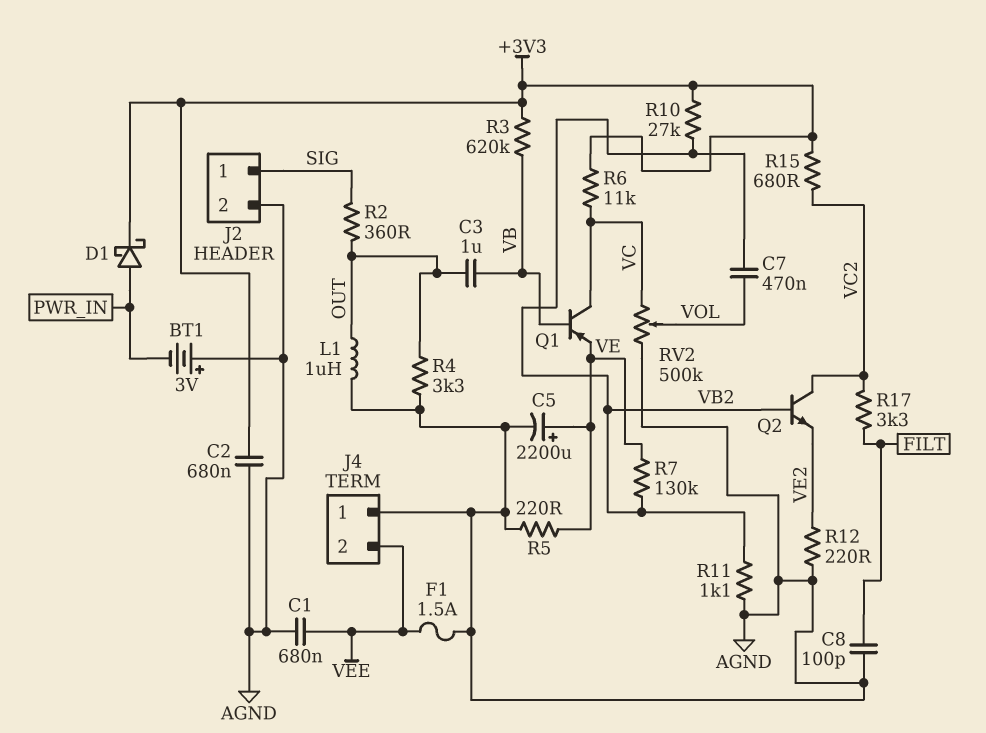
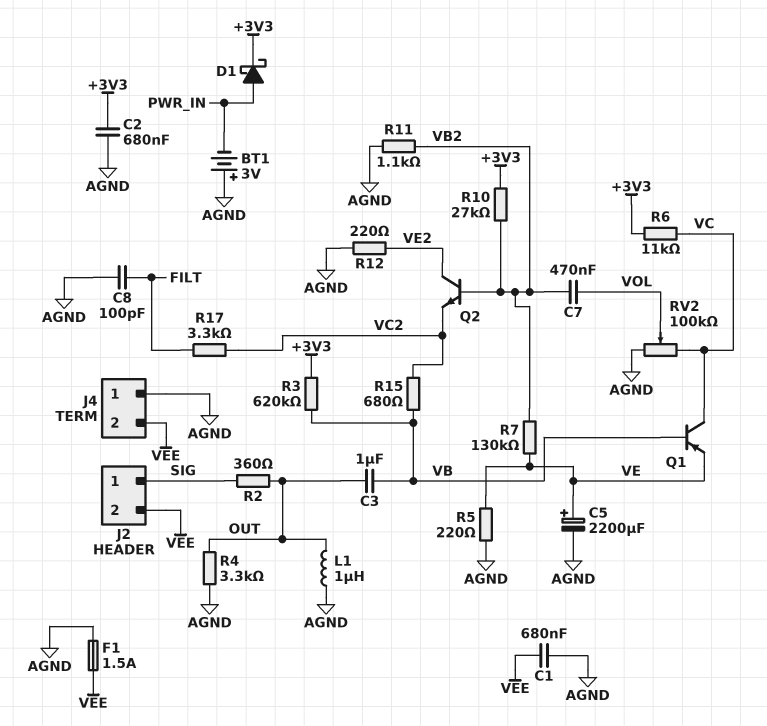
J2 pin 2: AGND -> VEE
Q2: NPN (B VB2, C VC2, E VE2) -> NPN (B VB2, C VE2, E VC2)
R15: 680 (+3V3, VC2) -> 680 (VB, VC2)
RV2: 500k (AGND, VC, wiper VOL) -> 100k (AGND, VC, wiper VOL)

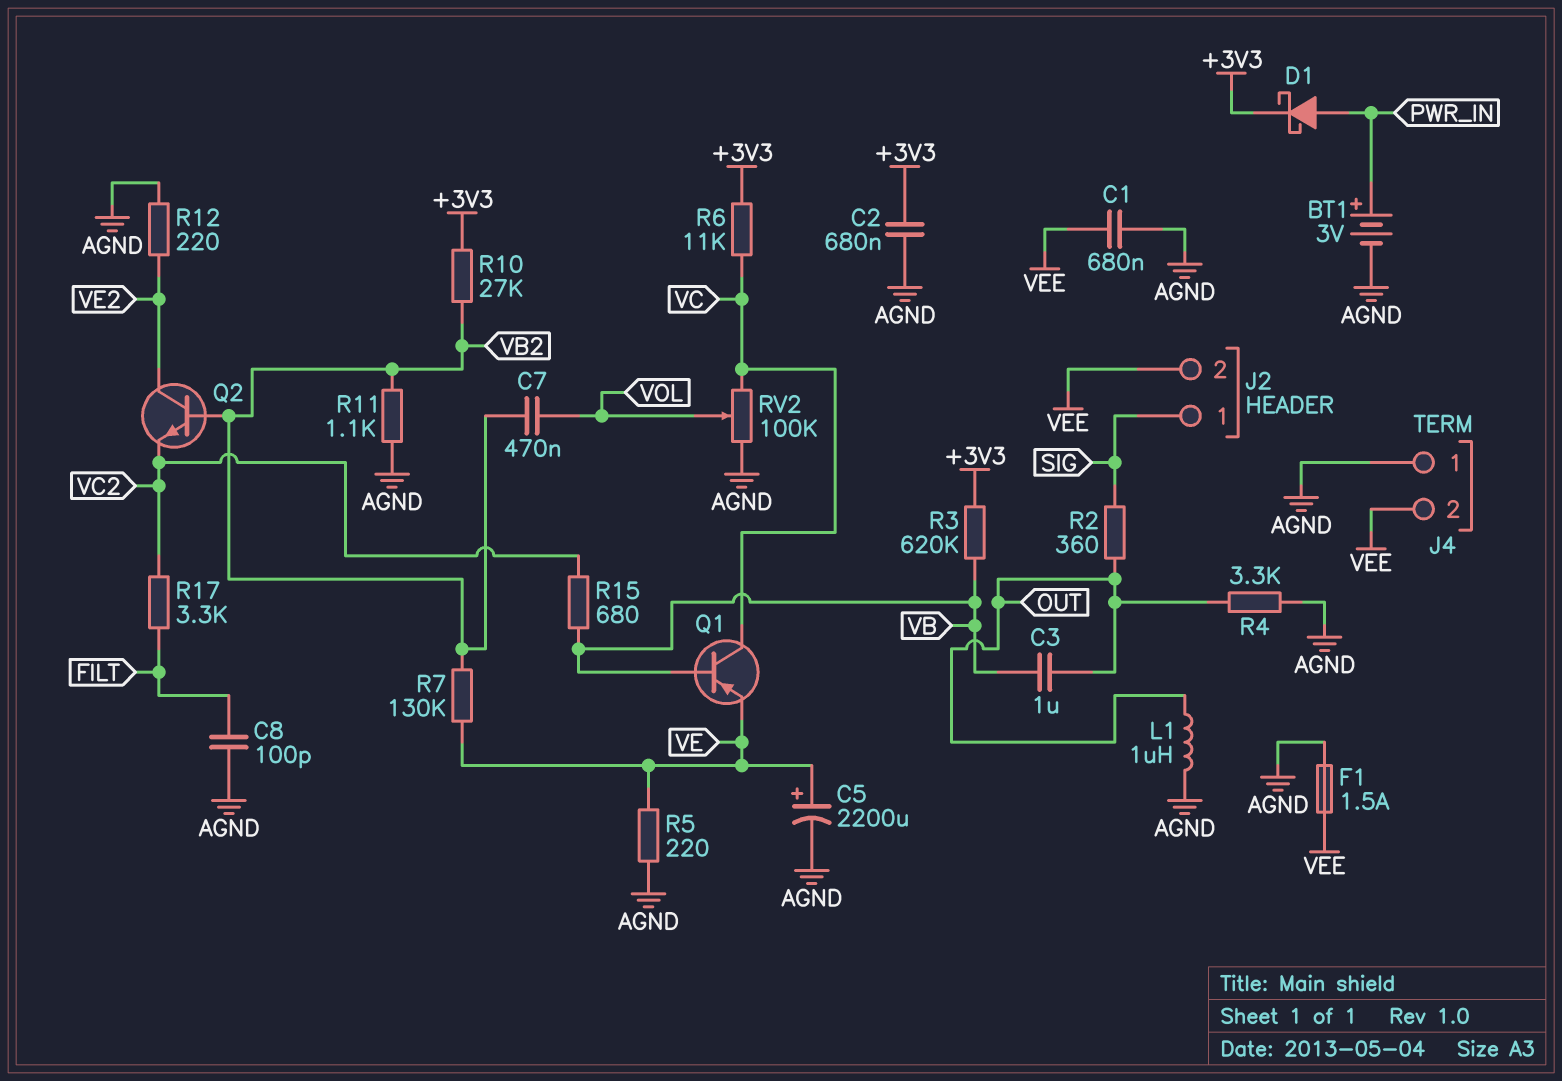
BT1: 3V (plus AGND, minus PWR_IN) -> 3V (plus PWR_IN, minus AGND)

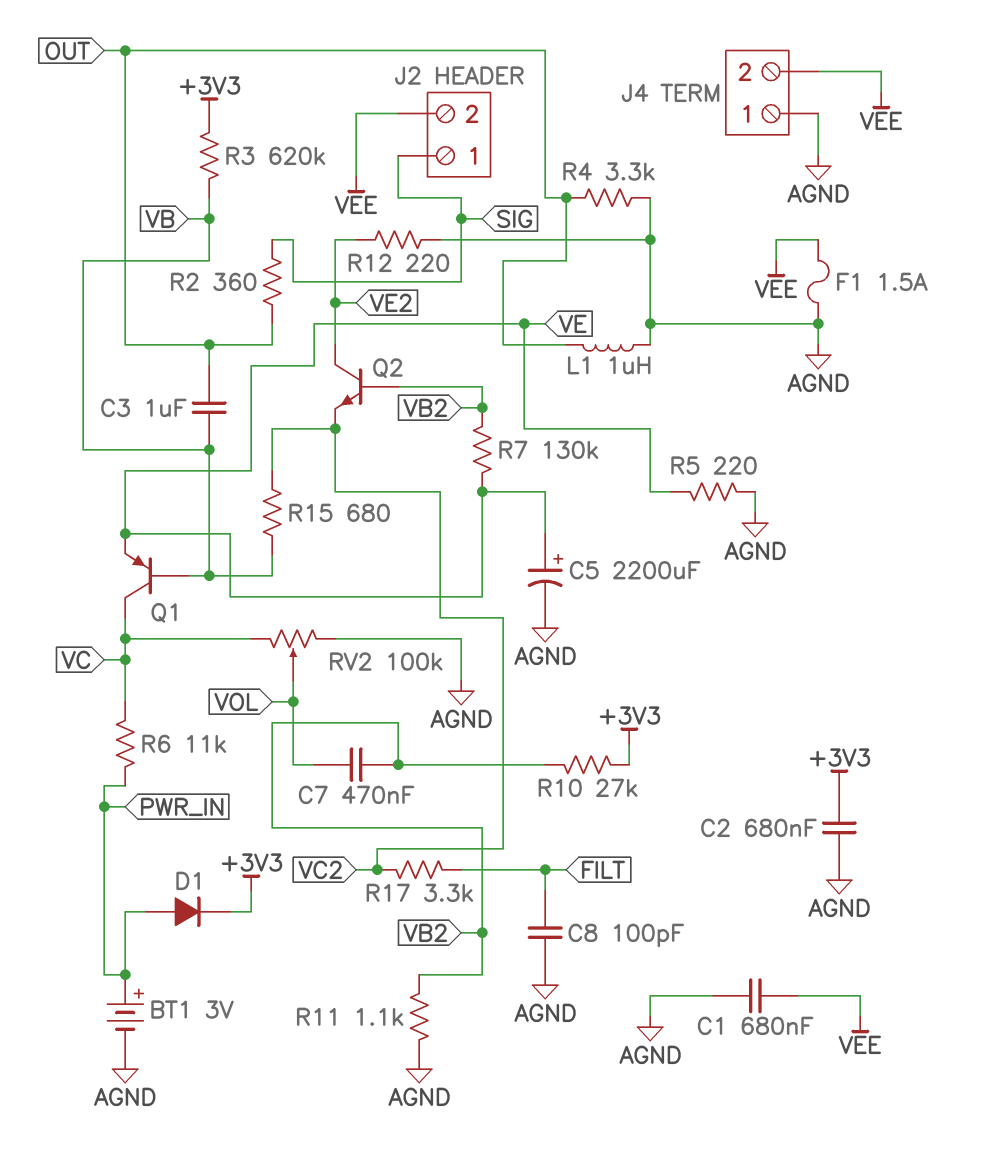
D1: schottky (A PWR_IN, K +3V3) -> diode (A PWR_IN, K +3V3)
R6: 11k (+3V3, VC) -> 11k (PWR_IN, VC)

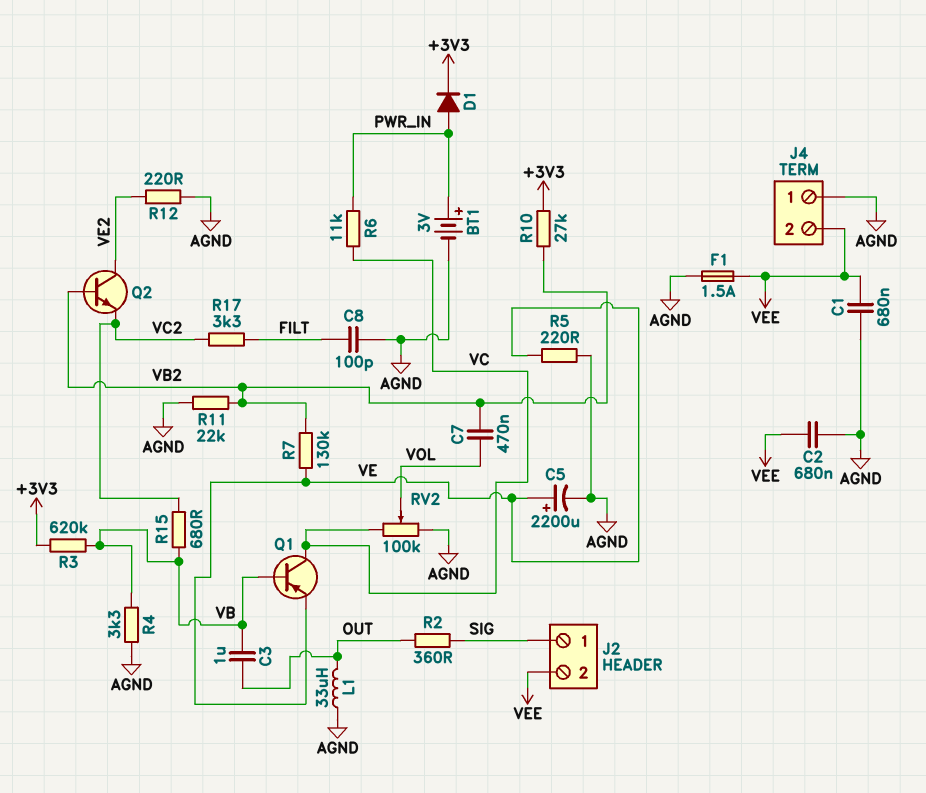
C2: 680nF (+3V3, AGND) -> 680nF (AGND, VEE)
L1: 1uH (AGND, OUT) -> 33uH (AGND, OUT)
R4: 3.3k (AGND, OUT) -> 3.3k (AGND, VB)
R11: 1.1k (AGND, VB2) -> 22k (AGND, VB2)

